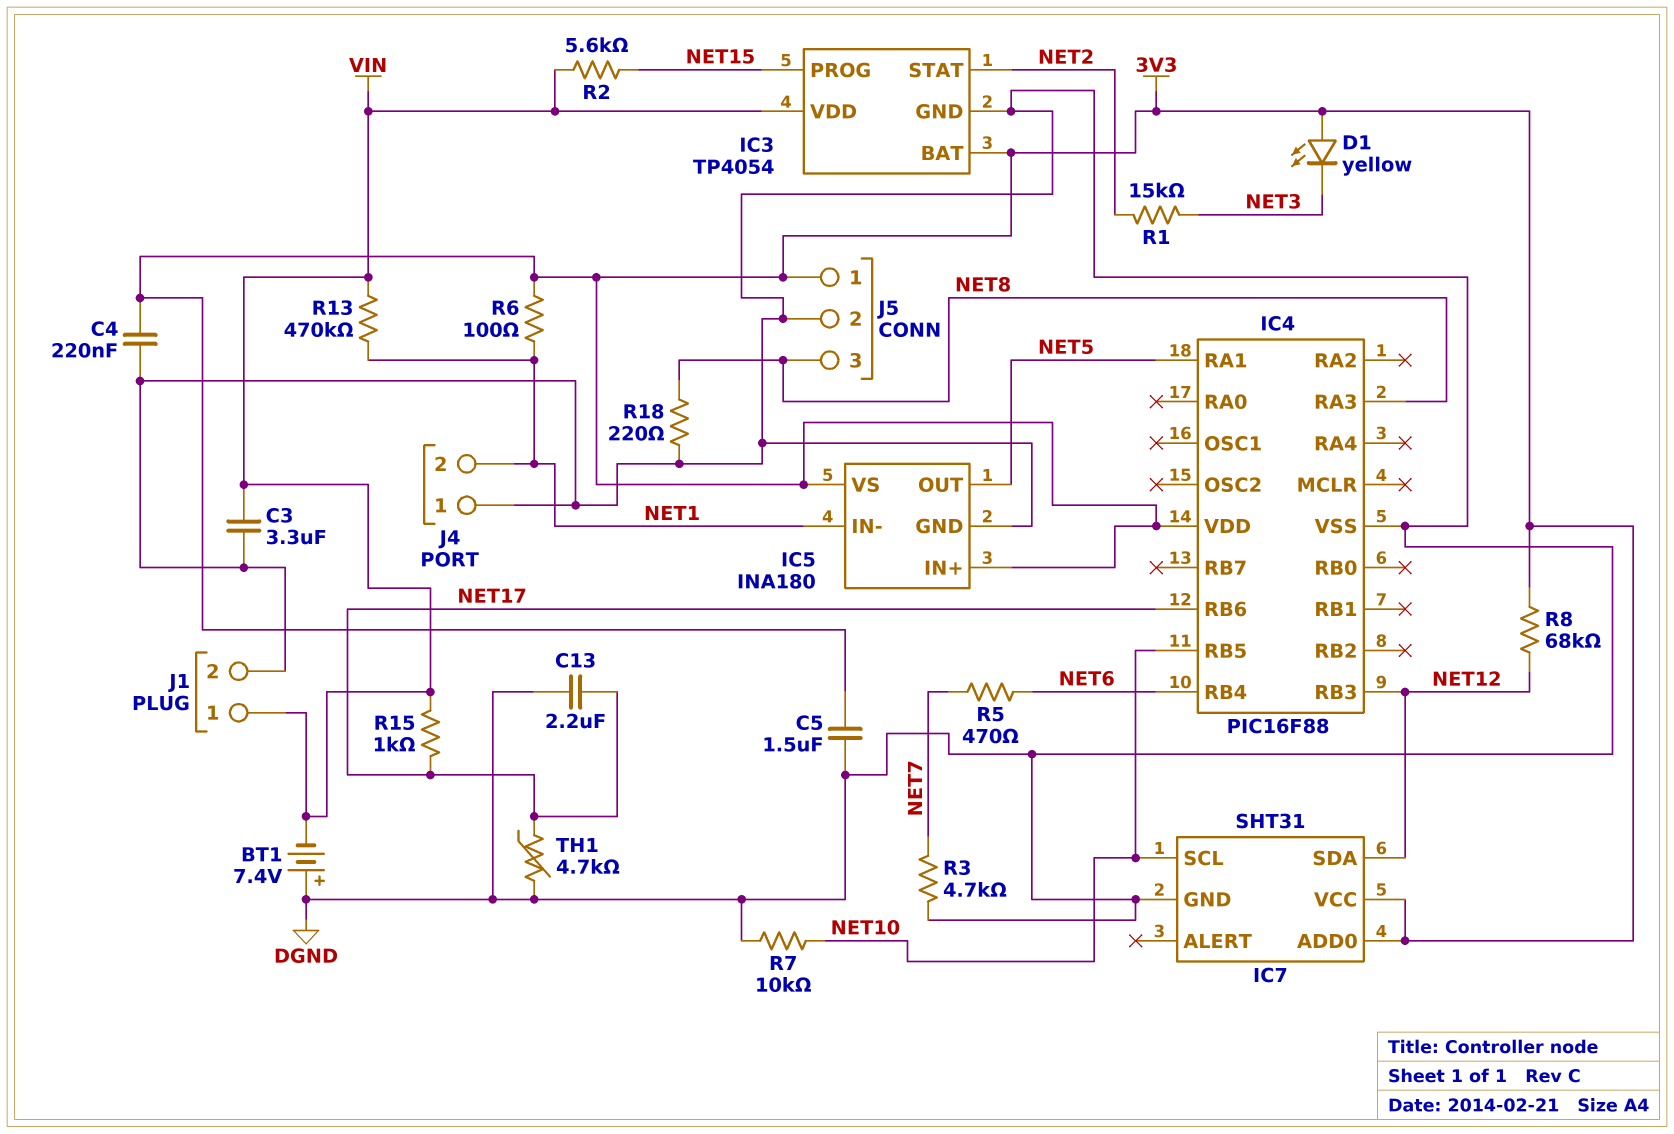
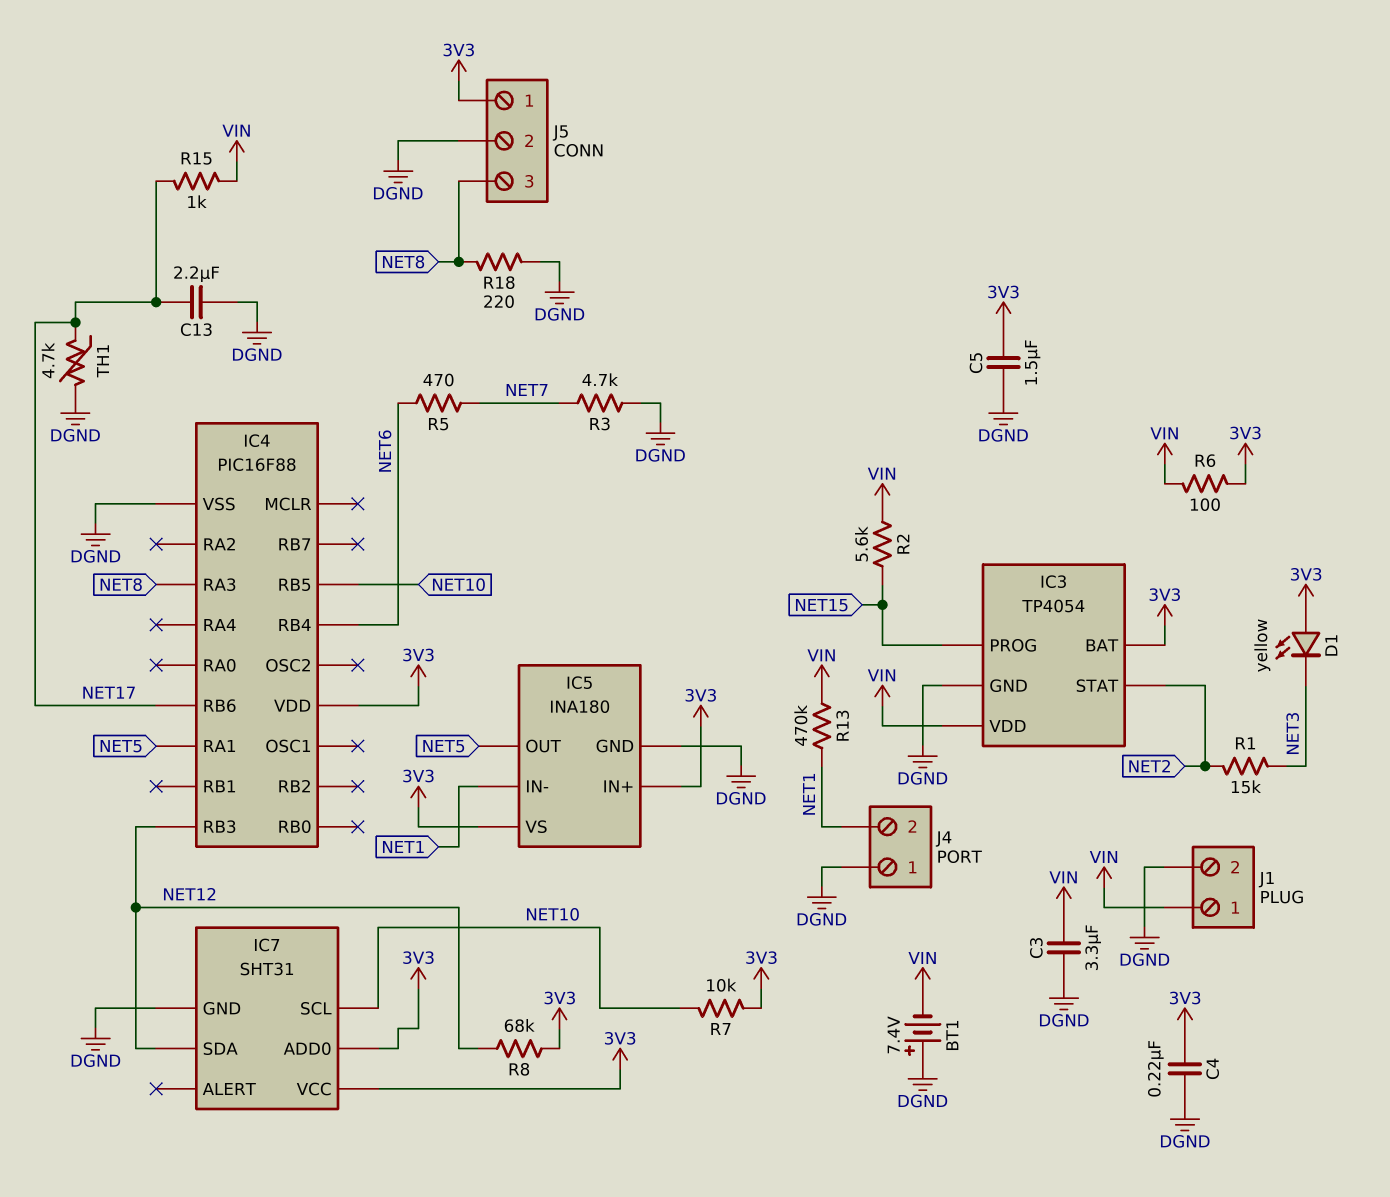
R6: 100 (3V3, NET1) -> 100 (3V3, VIN)
R7: 10k (DGND, NET10) -> 10k (3V3, NET10)

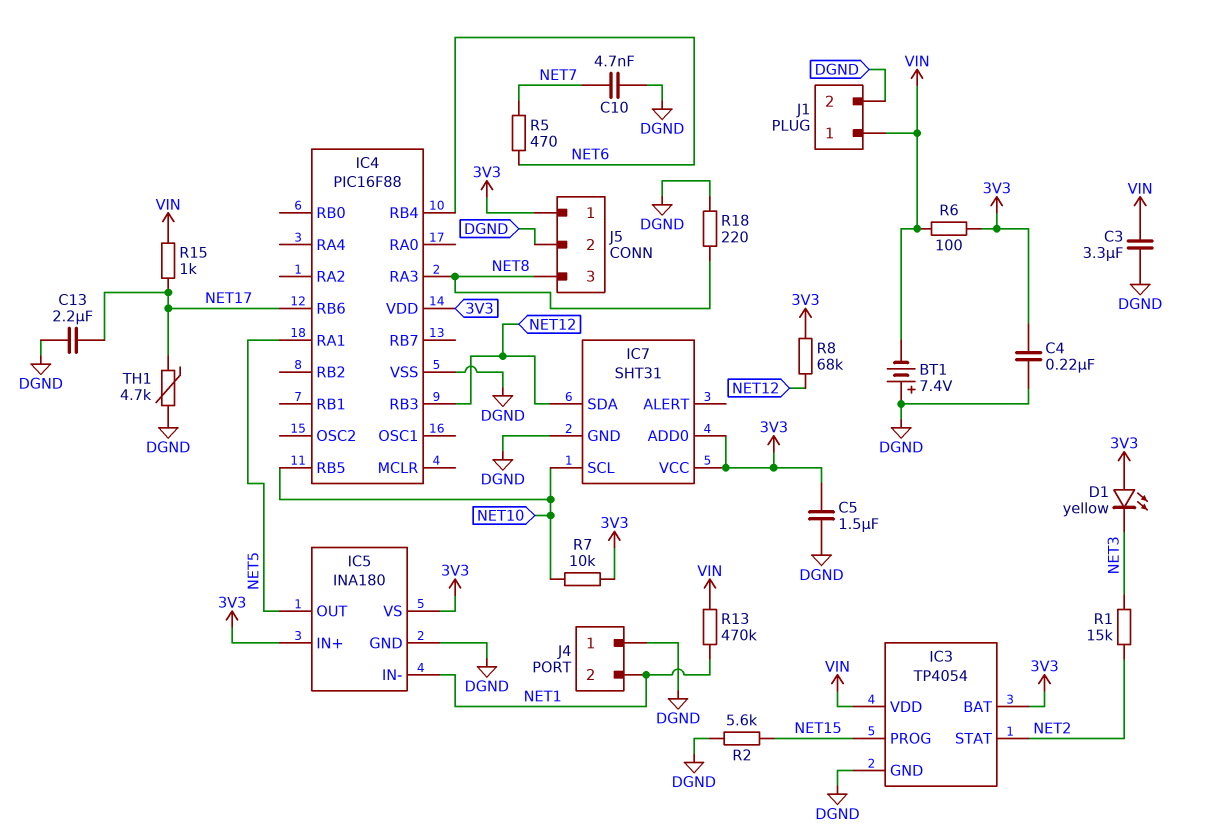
C10: none -> 4.7nF (DGND, NET7)
R2: 5.6k (NET15, VIN) -> 5.6k (DGND, NET15)
R3: 4.7k (DGND, NET7) -> none

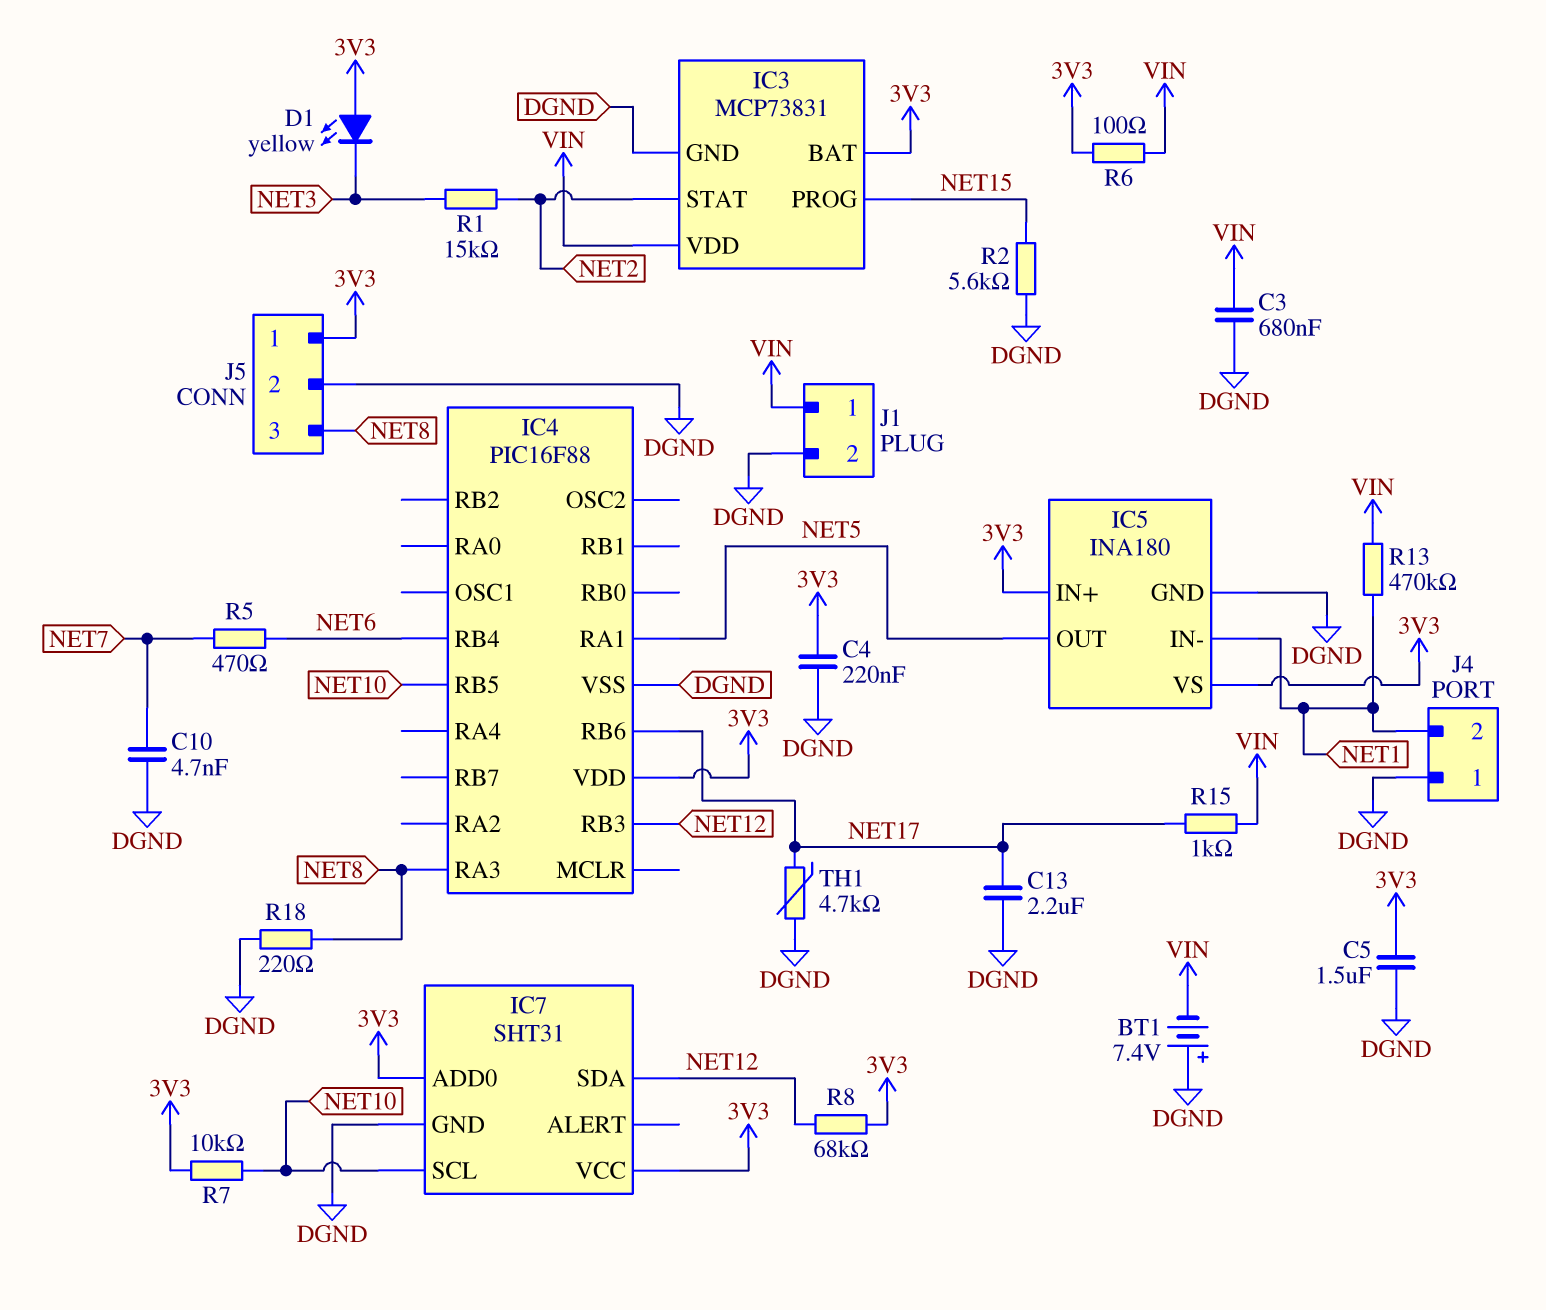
C3: 3.3uF (DGND, VIN) -> 680nF (DGND, VIN)
IC3: TP4054 -> MCP73831

